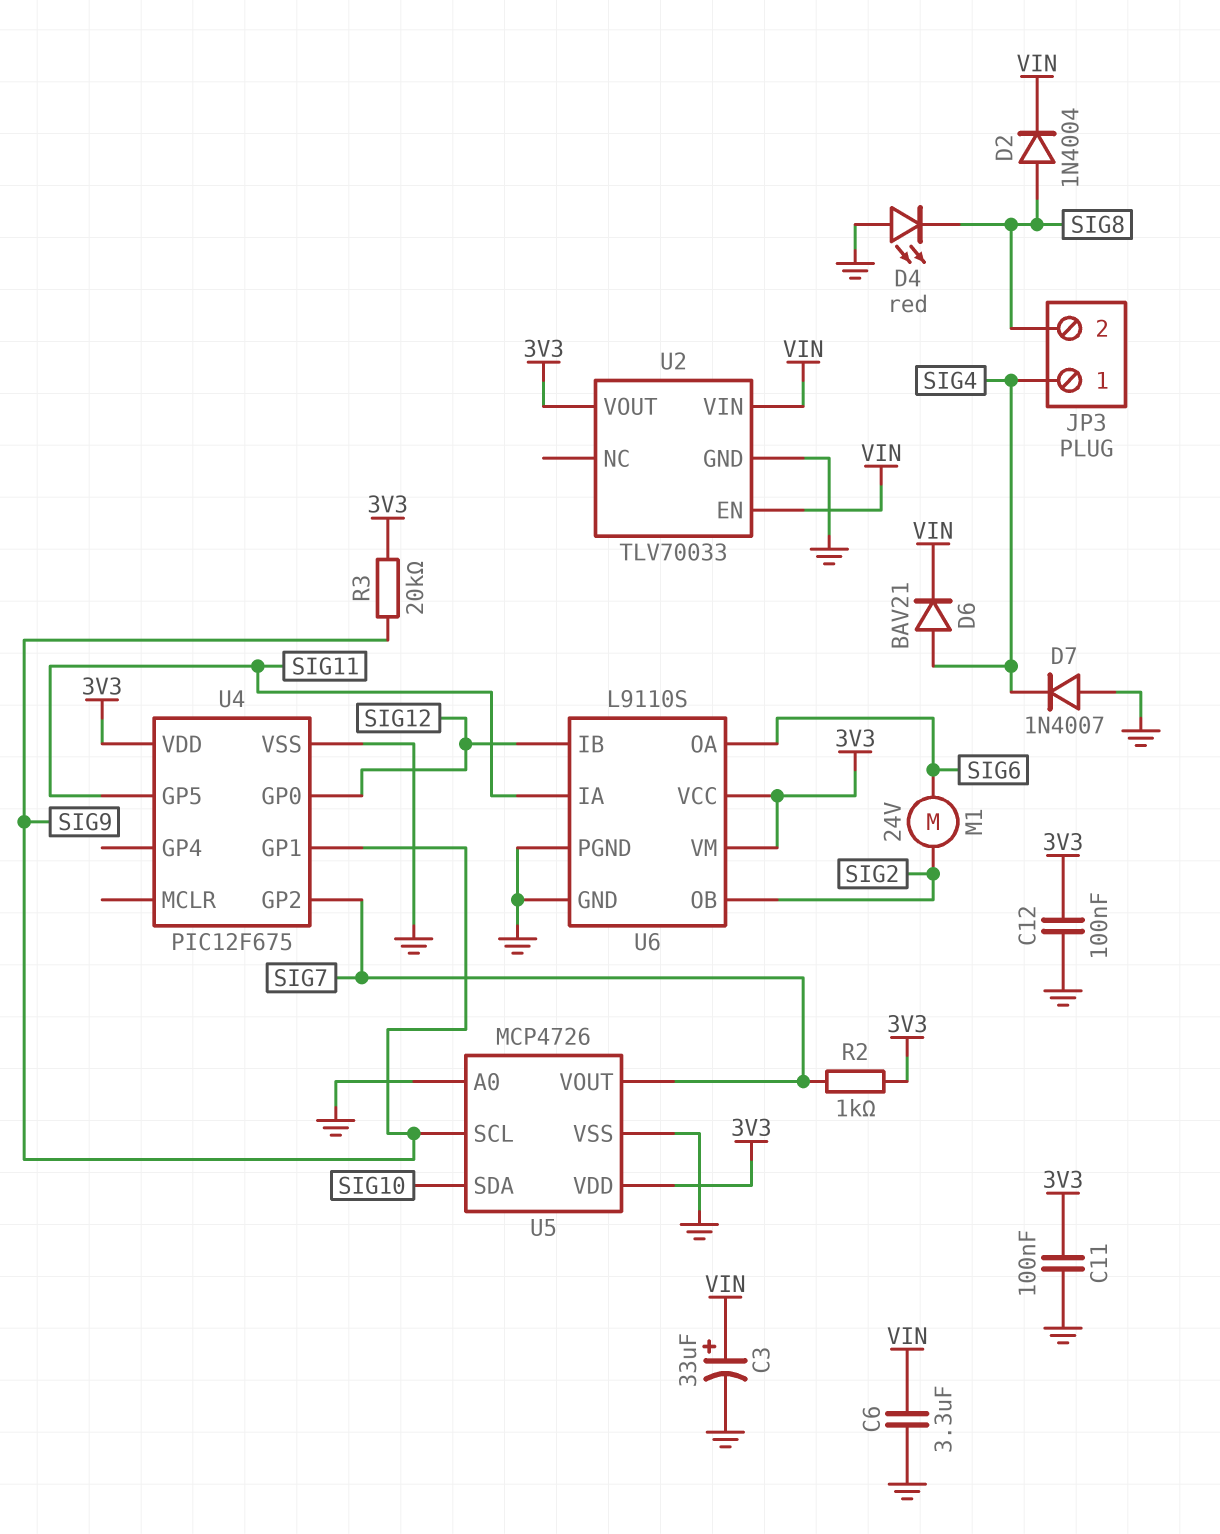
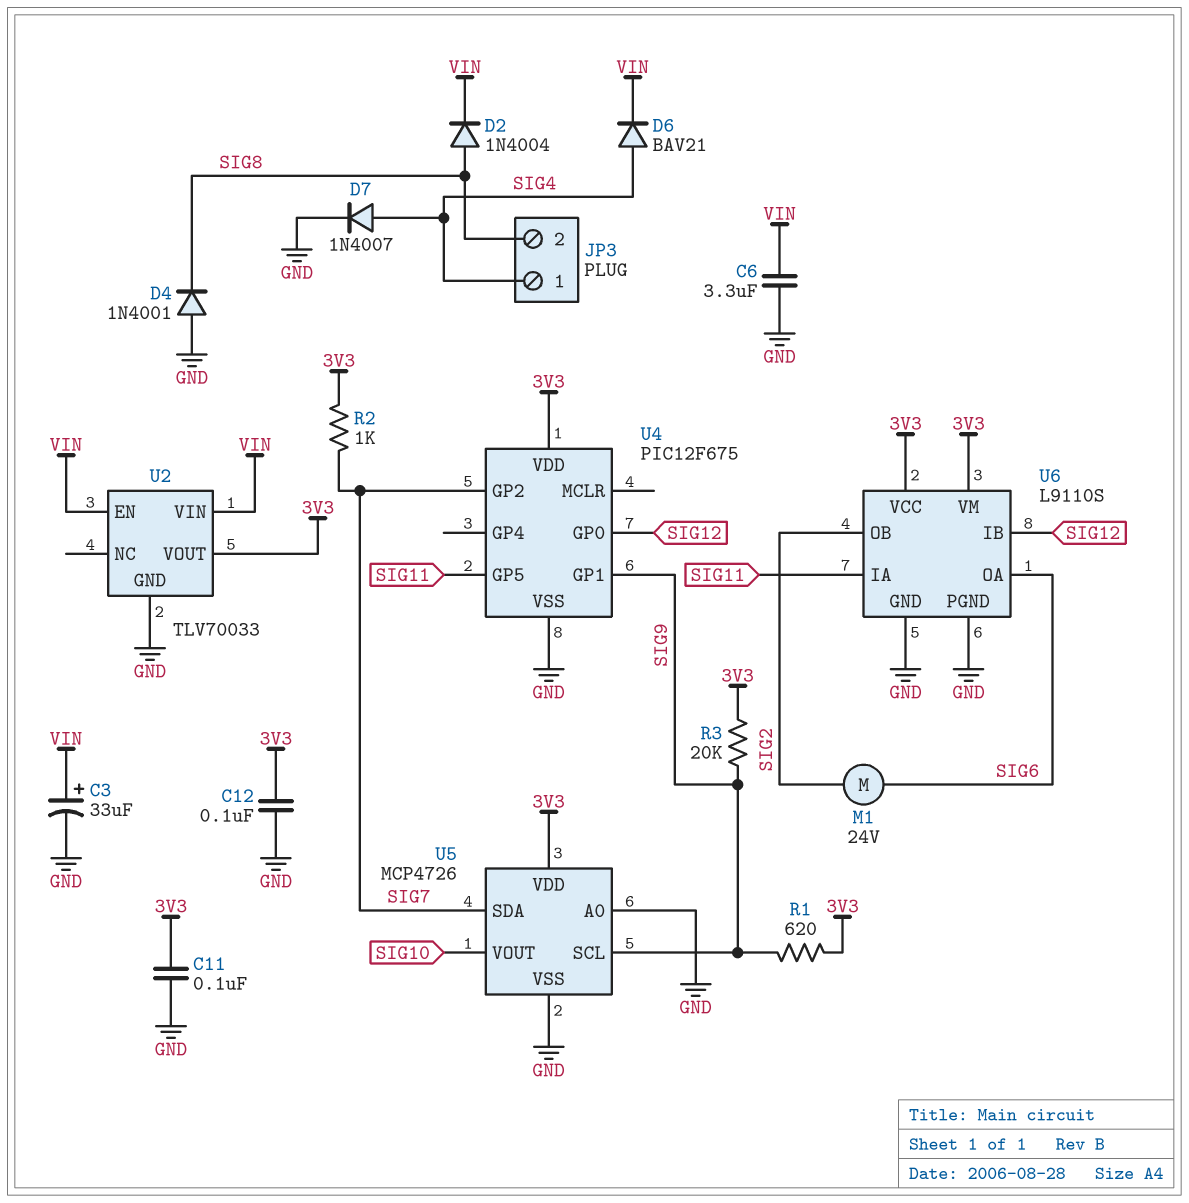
D4: LED red (A GND, K SIG8) -> diode 1N4001 (A GND, K SIG8)
D7: diode 1N4007 (A GND, K SIG4) -> diode 1N4007 (A SIG4, K GND)
R1: none -> 620 (3V3, SIG9)
U5 pin SDA: SIG10 -> SIG7
U5 pin VOUT: SIG7 -> SIG10

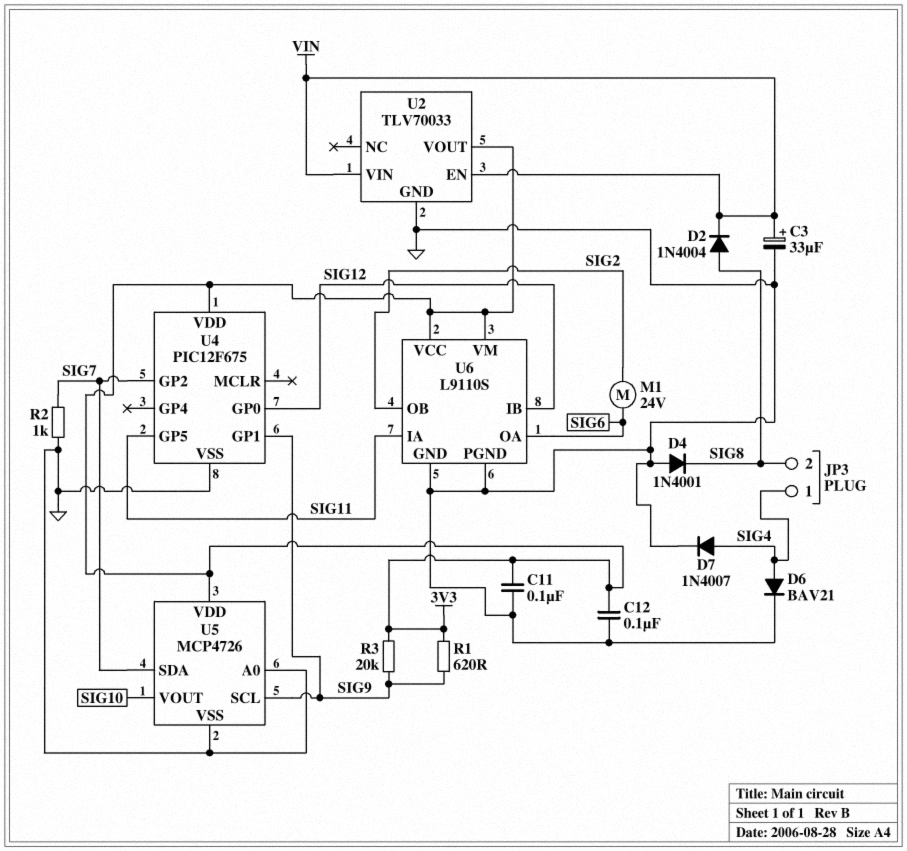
C6: 3.3uF (GND, VIN) -> none
D6: diode BAV21 (A SIG4, K VIN) -> diode BAV21 (A SIG4, K GND)
R2: 1k (3V3, SIG7) -> 1k (GND, SIG7)

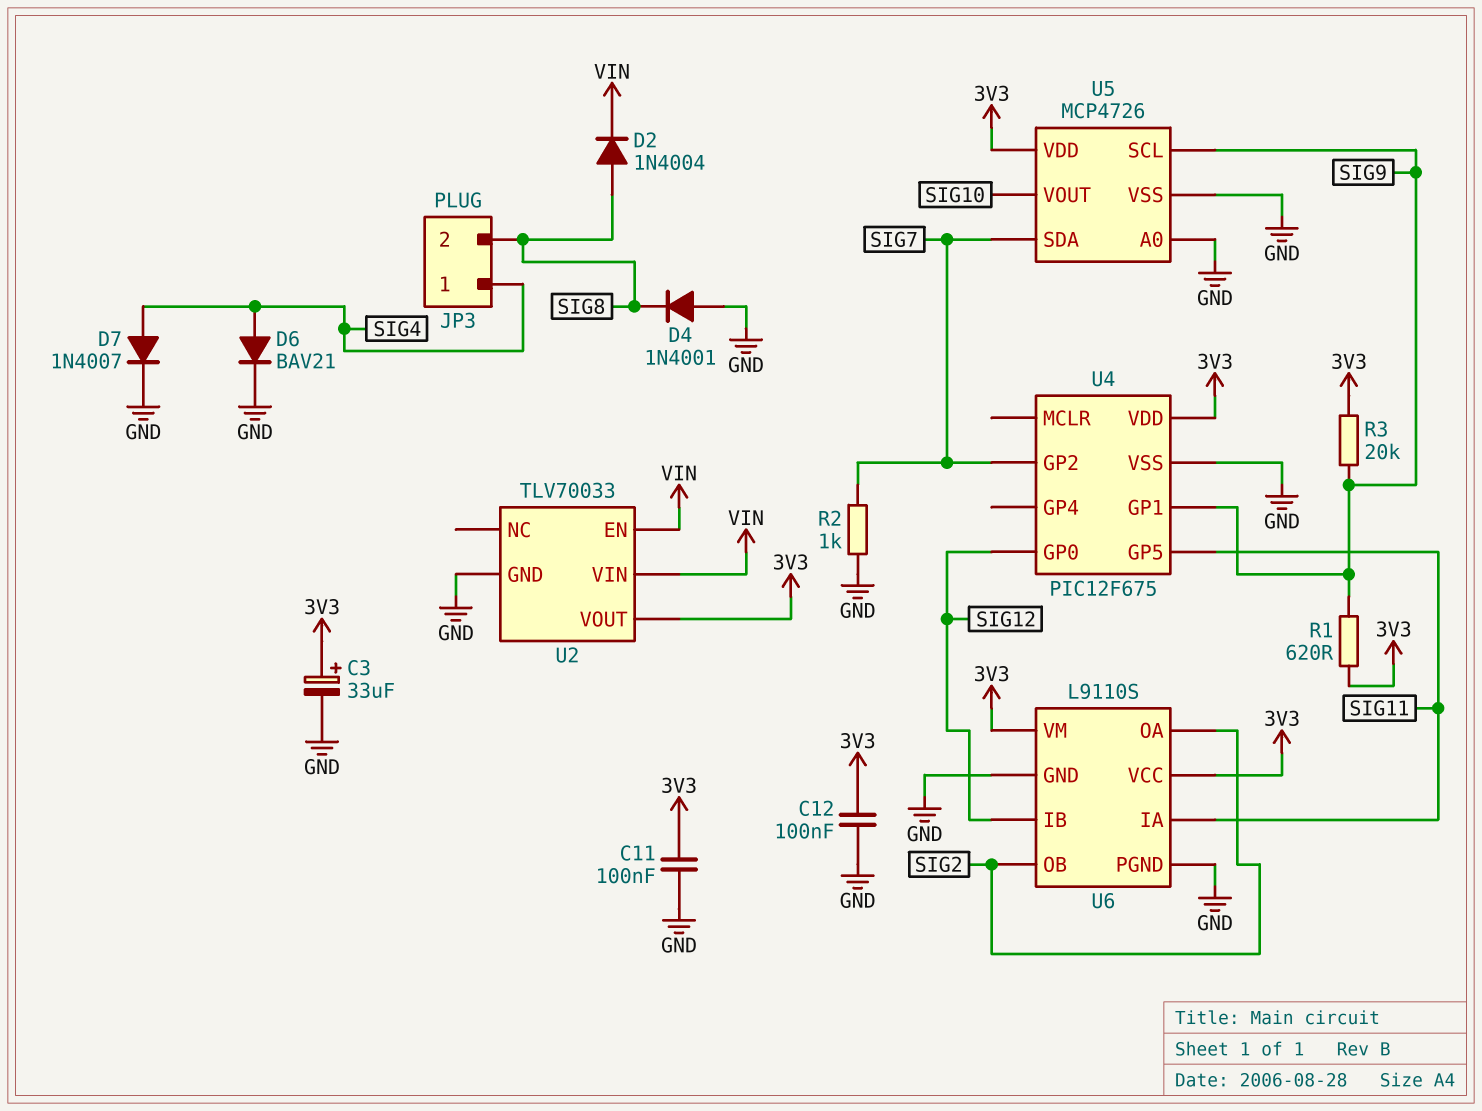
C3: 33uF (plus VIN, minus GND) -> 33uF (plus 3V3, minus GND)
M1: motor 24V (SIG2, SIG6) -> none
U6 pin OA: SIG6 -> SIG2

